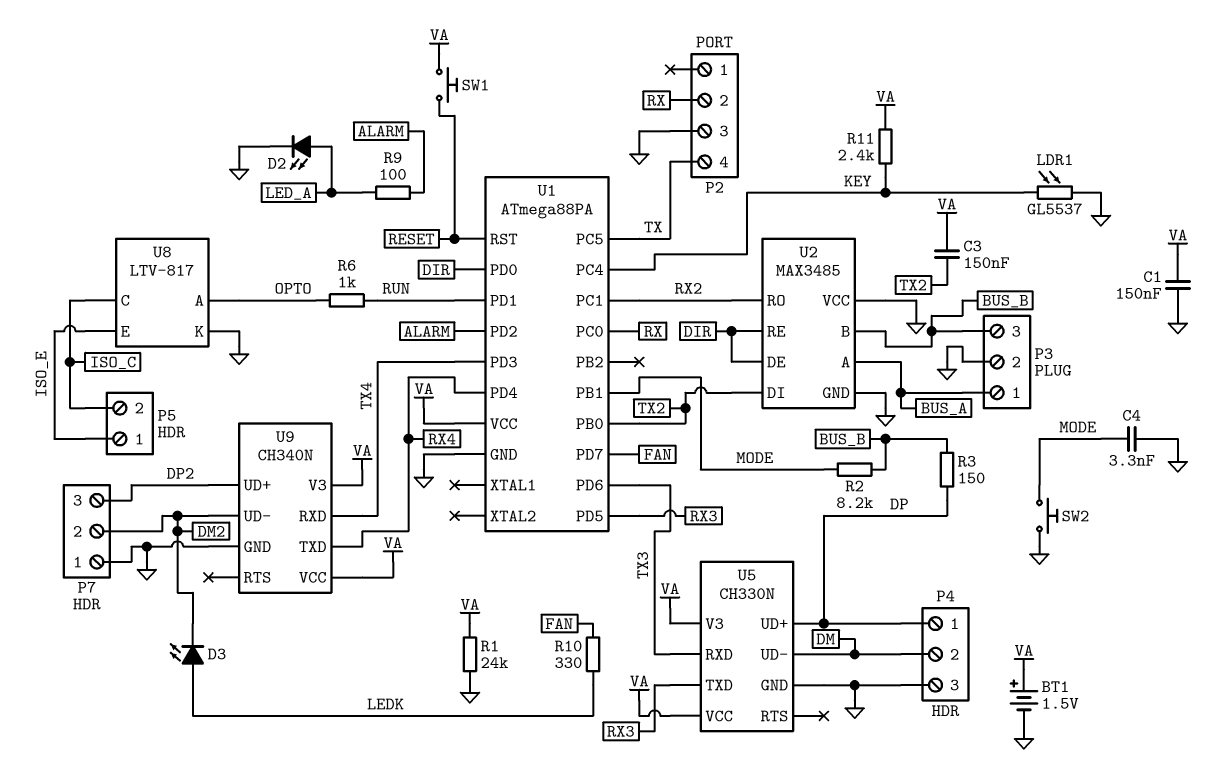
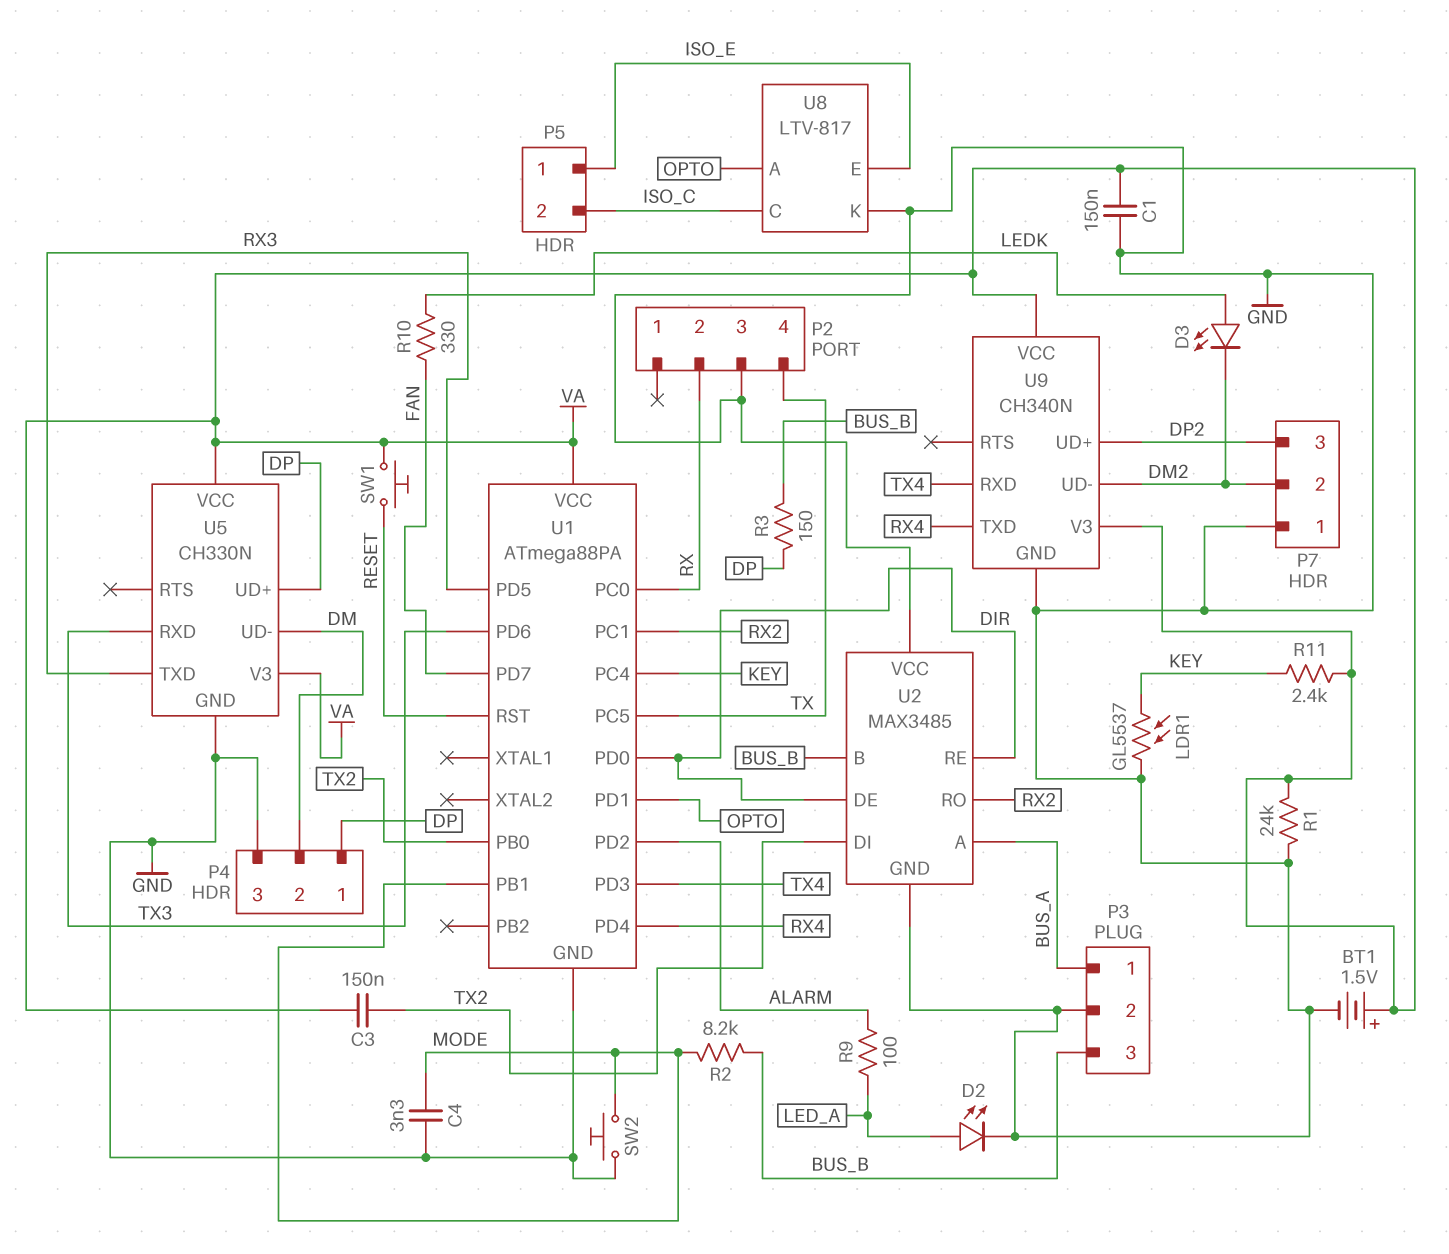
R6: 1k (OPTO, RUN) -> none
U1 pin PD1: RUN -> OPTO

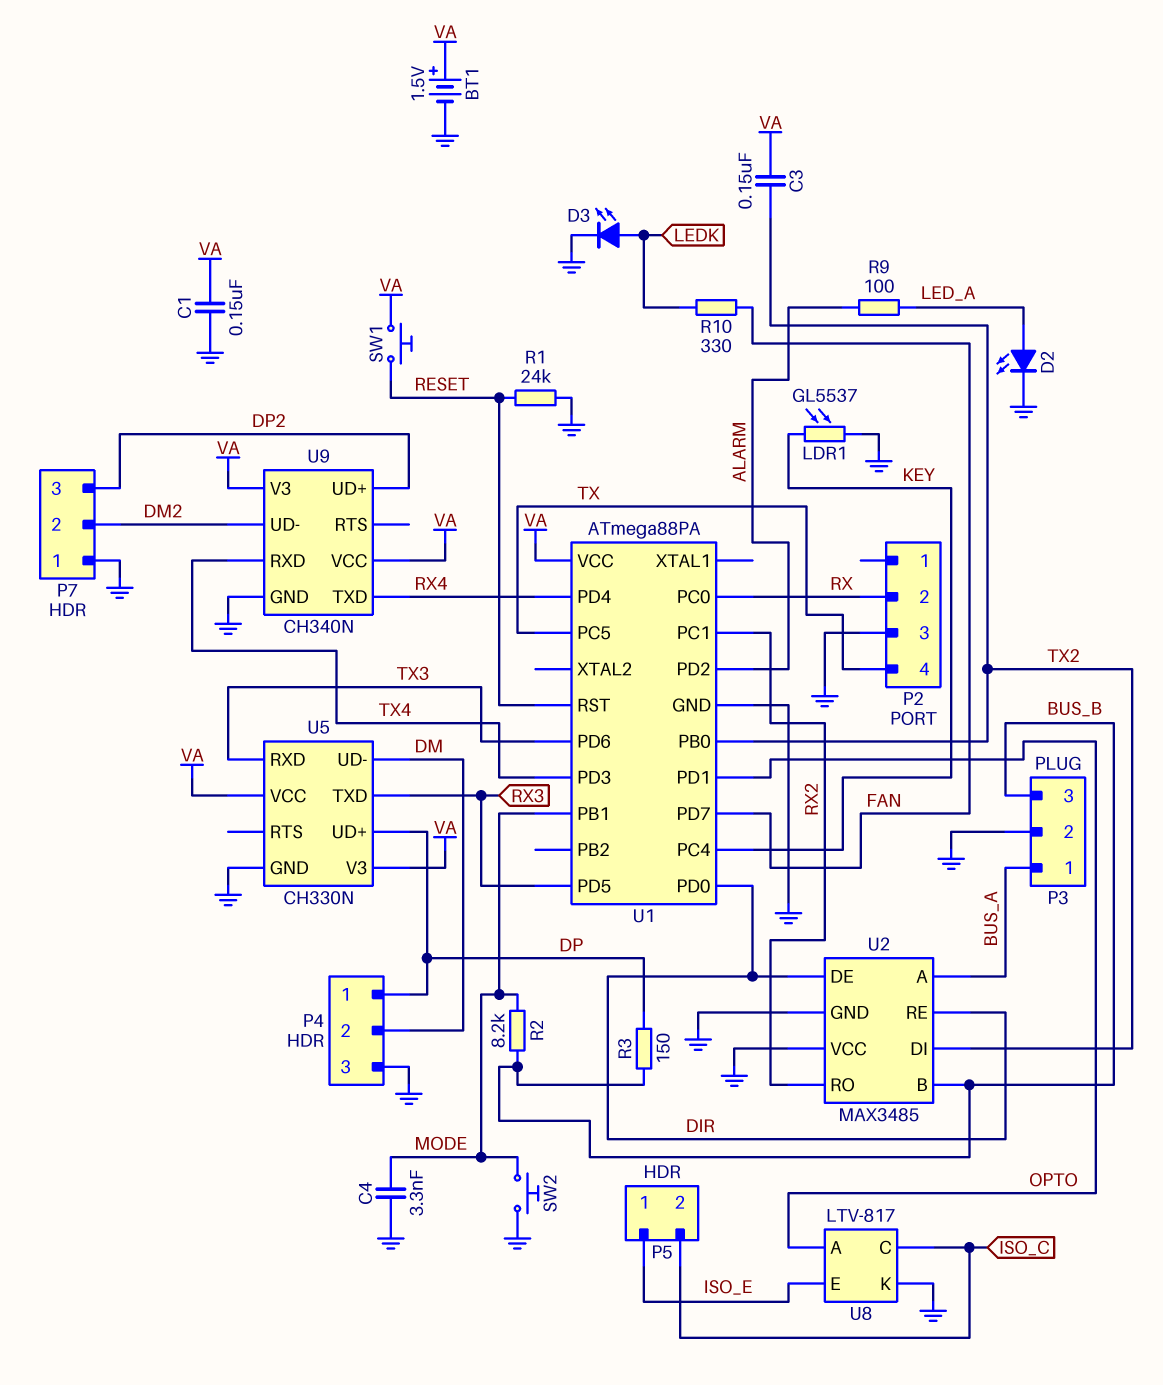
D3: LED (A LEDK, K DM2) -> LED (A LEDK, K GND)
R1: 24k (GND, VA) -> 24k (GND, RESET)
R11: 2.4k (KEY, VA) -> none

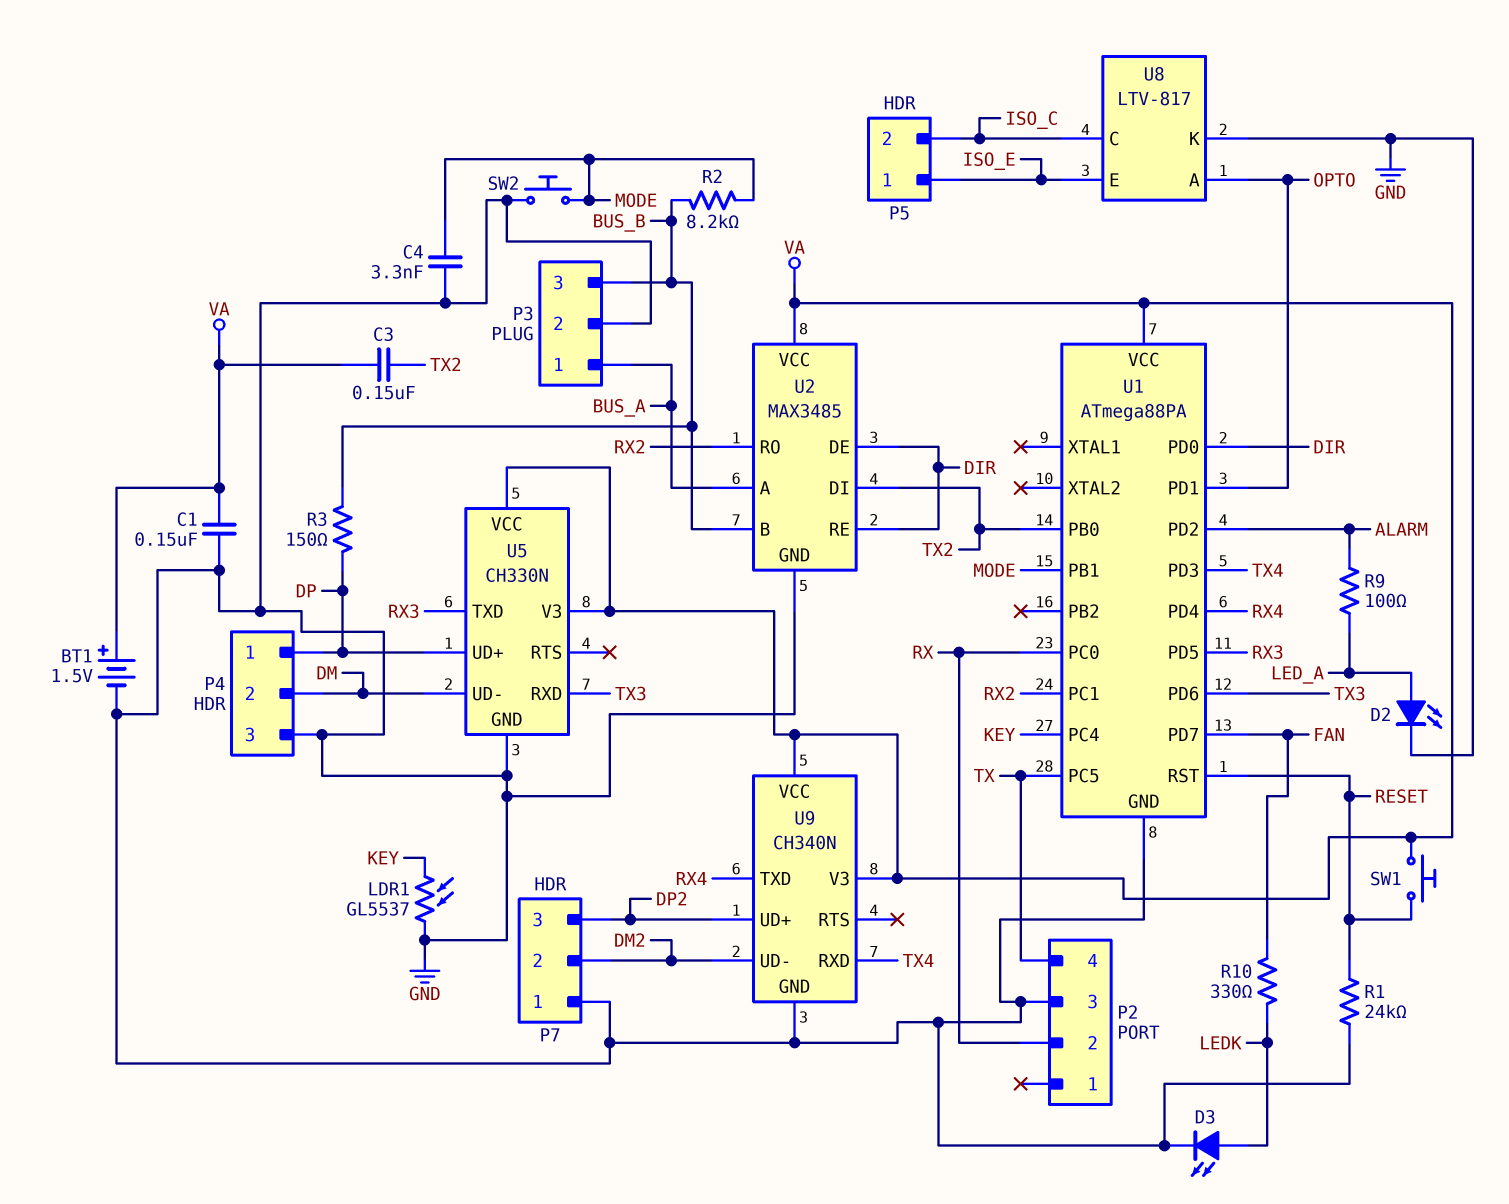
U2 pin VCC: GND -> VA

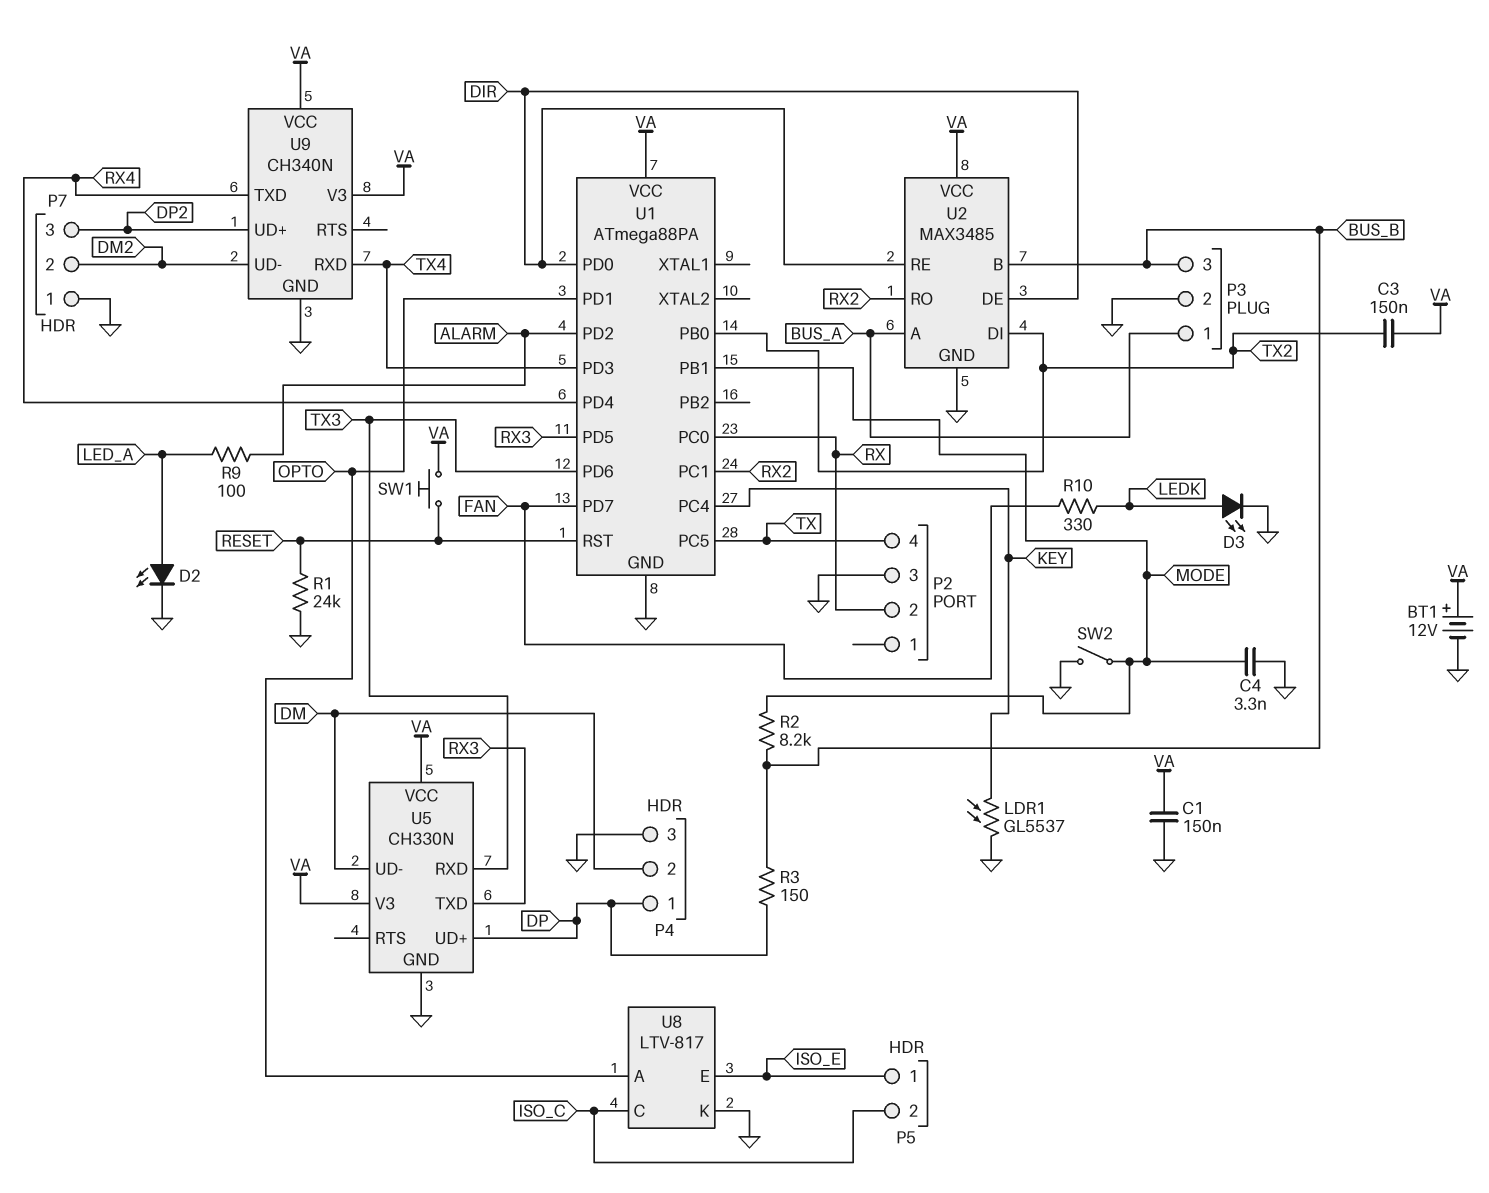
BT1: 1.5V (plus VA, minus GND) -> 12V (plus VA, minus GND)
SW2: button (GND, MODE) -> switch (GND, MODE)

